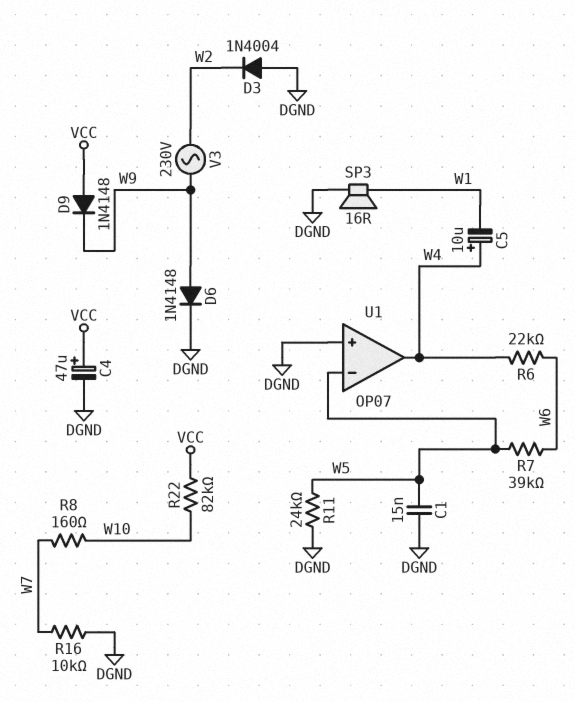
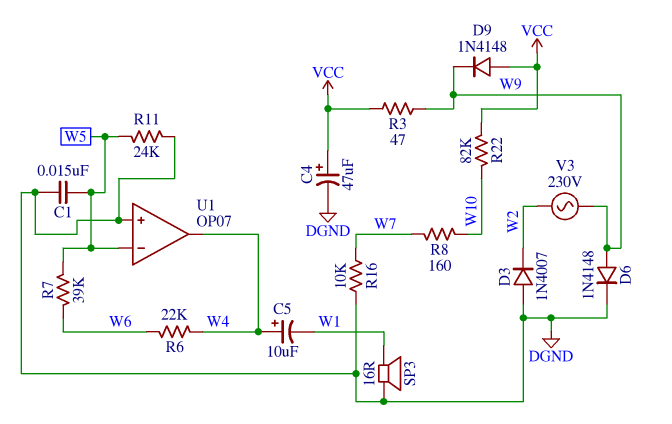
D3: diode 1N4004 (A DGND, K W2) -> diode 1N4007 (A DGND, K W2)
R3: none -> 47 (VCC, W9)

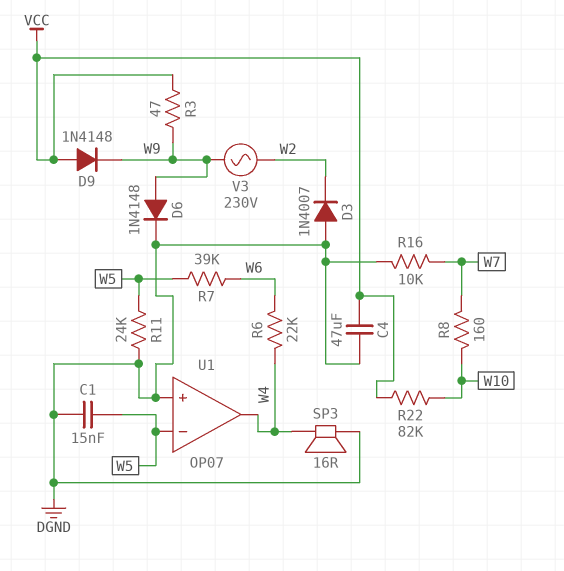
C4: 47uF (plus VCC, minus DGND) -> 47uF (DGND, VCC)
C5: 10uF (plus W4, minus W1) -> none
SP3: speaker 16R (DGND, W1) -> speaker 16R (DGND, W4)

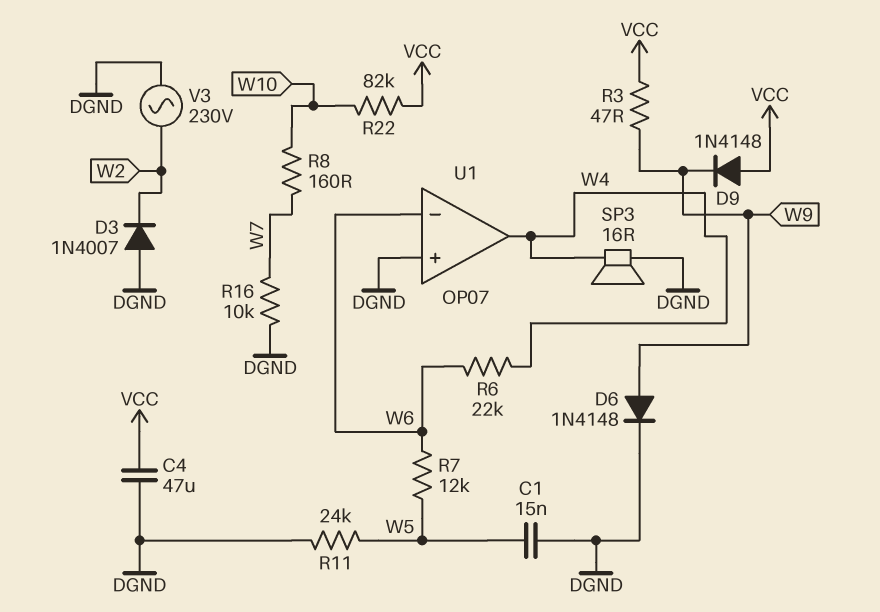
R7: 39k (W5, W6) -> 12k (W5, W6)
U1 pin in-: W5 -> W6
V3: AC 230V (W2, W9) -> AC 230V (DGND, W2)

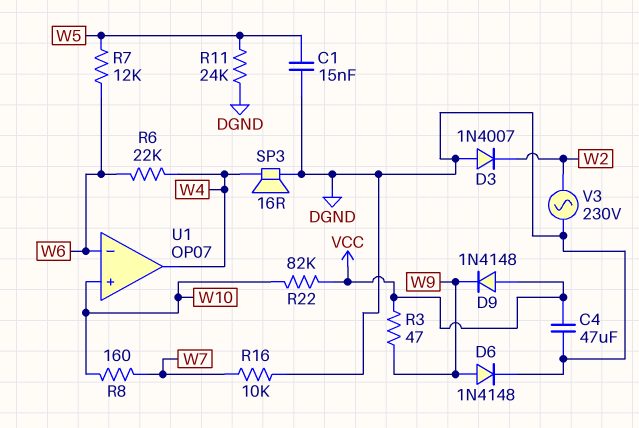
U1 pin in+: DGND -> W10

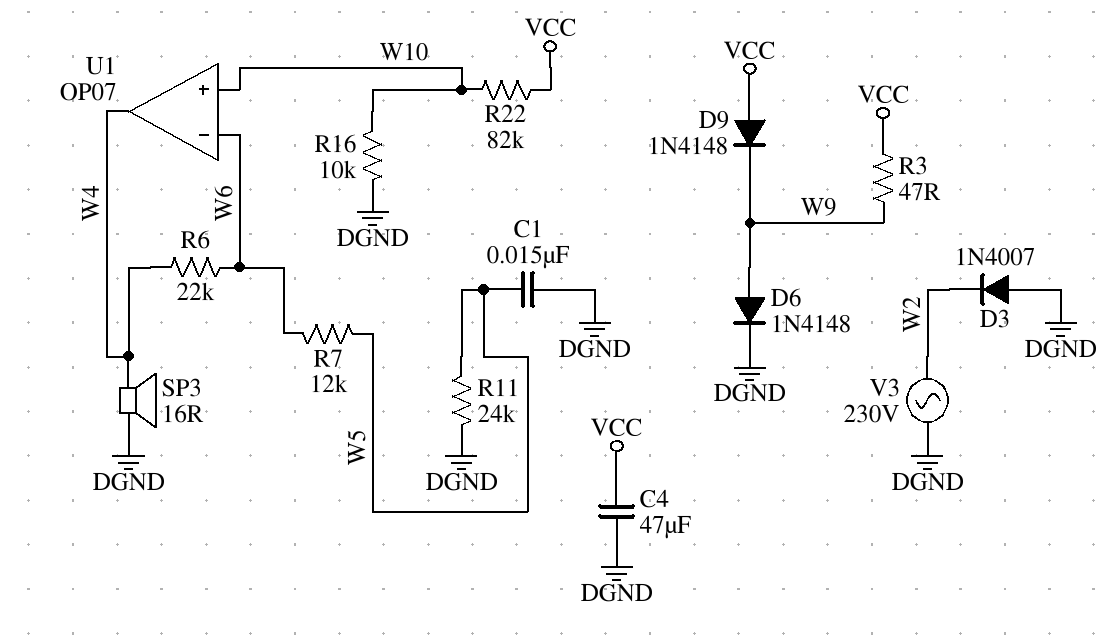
R8: 160 (W7, W10) -> none
R16: 10k (DGND, W7) -> 10k (DGND, W10)

